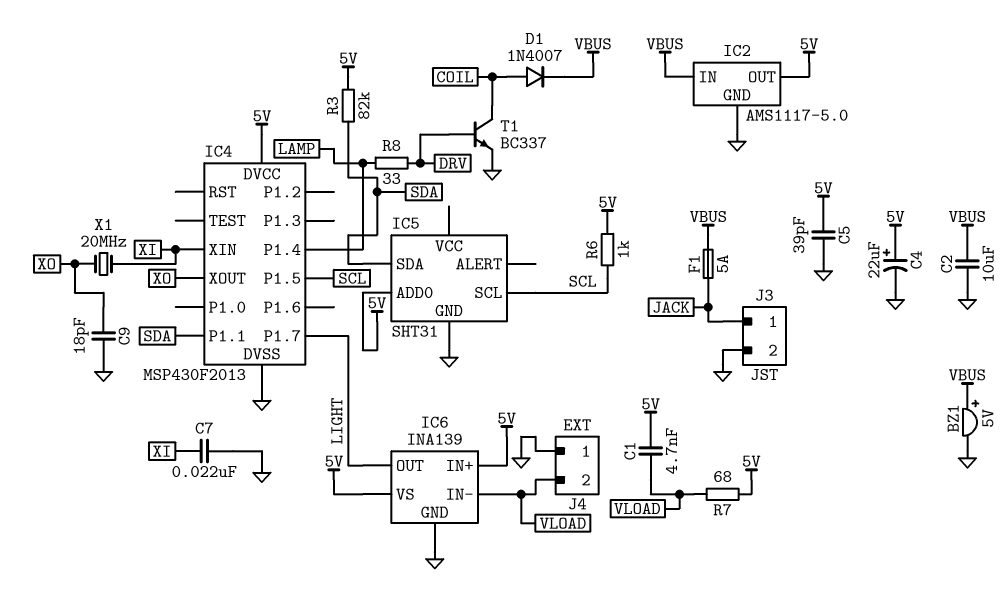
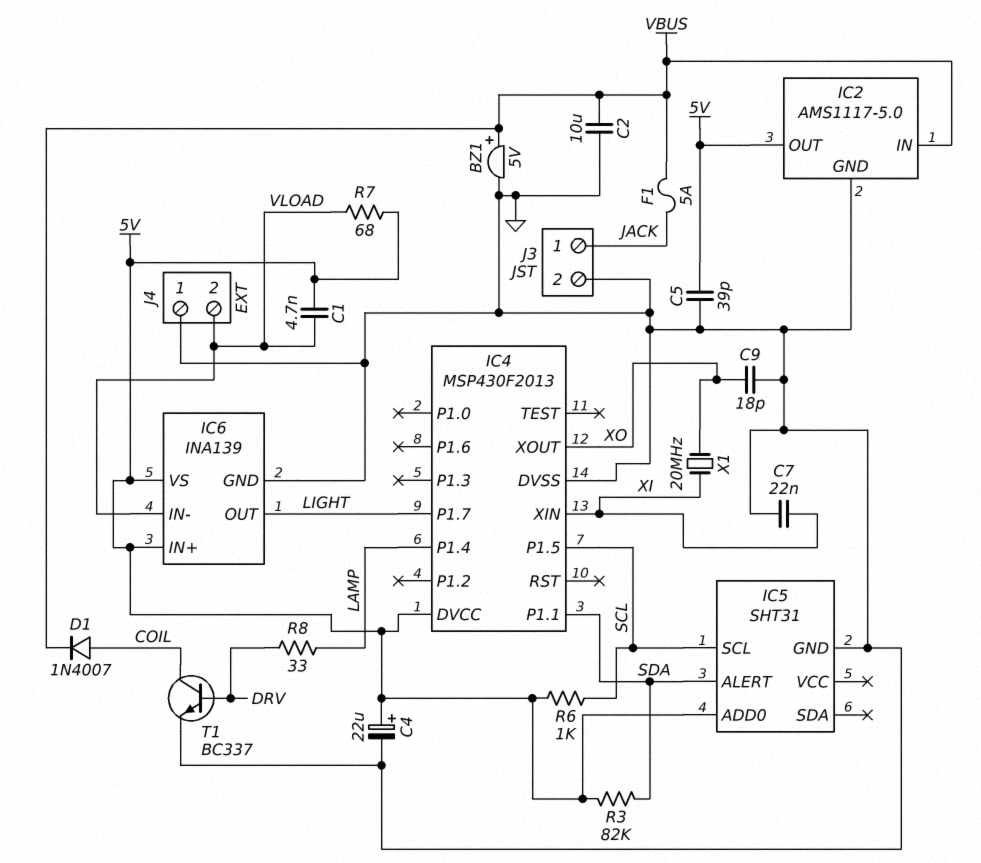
IC5 pin ALERT: none -> SDA
IC5 pin SDA: SDA -> none

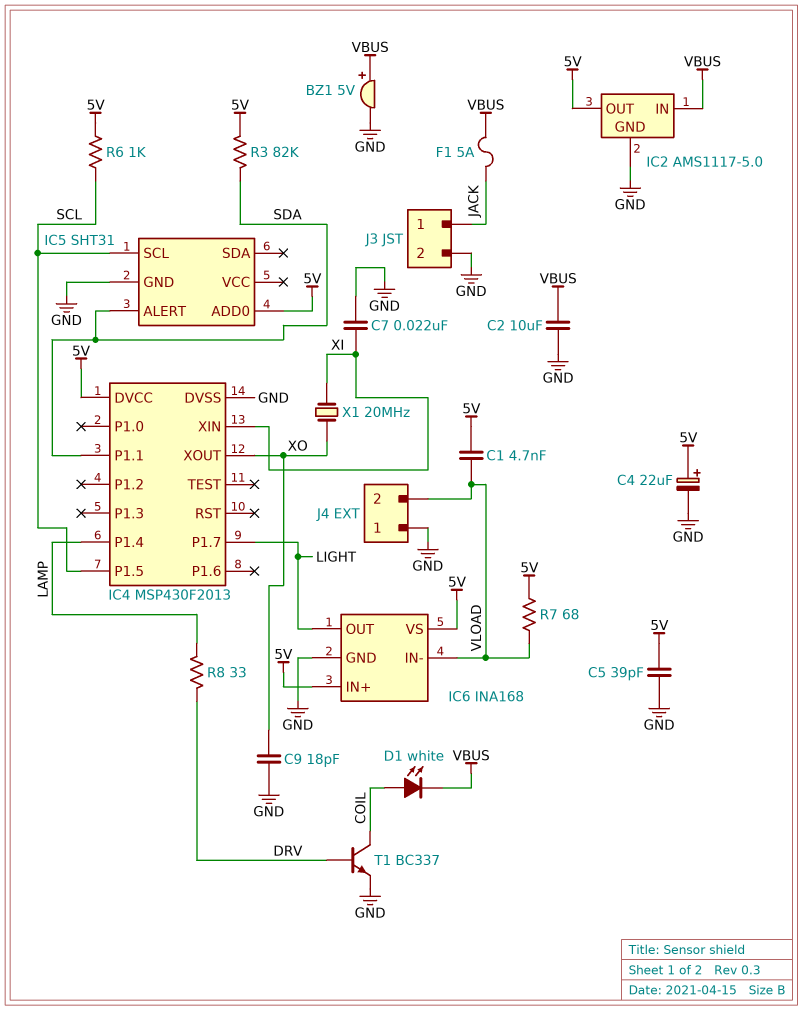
D1: diode 1N4007 (A COIL, K VBUS) -> LED white (A COIL, K VBUS)
IC6: INA139 -> INA168

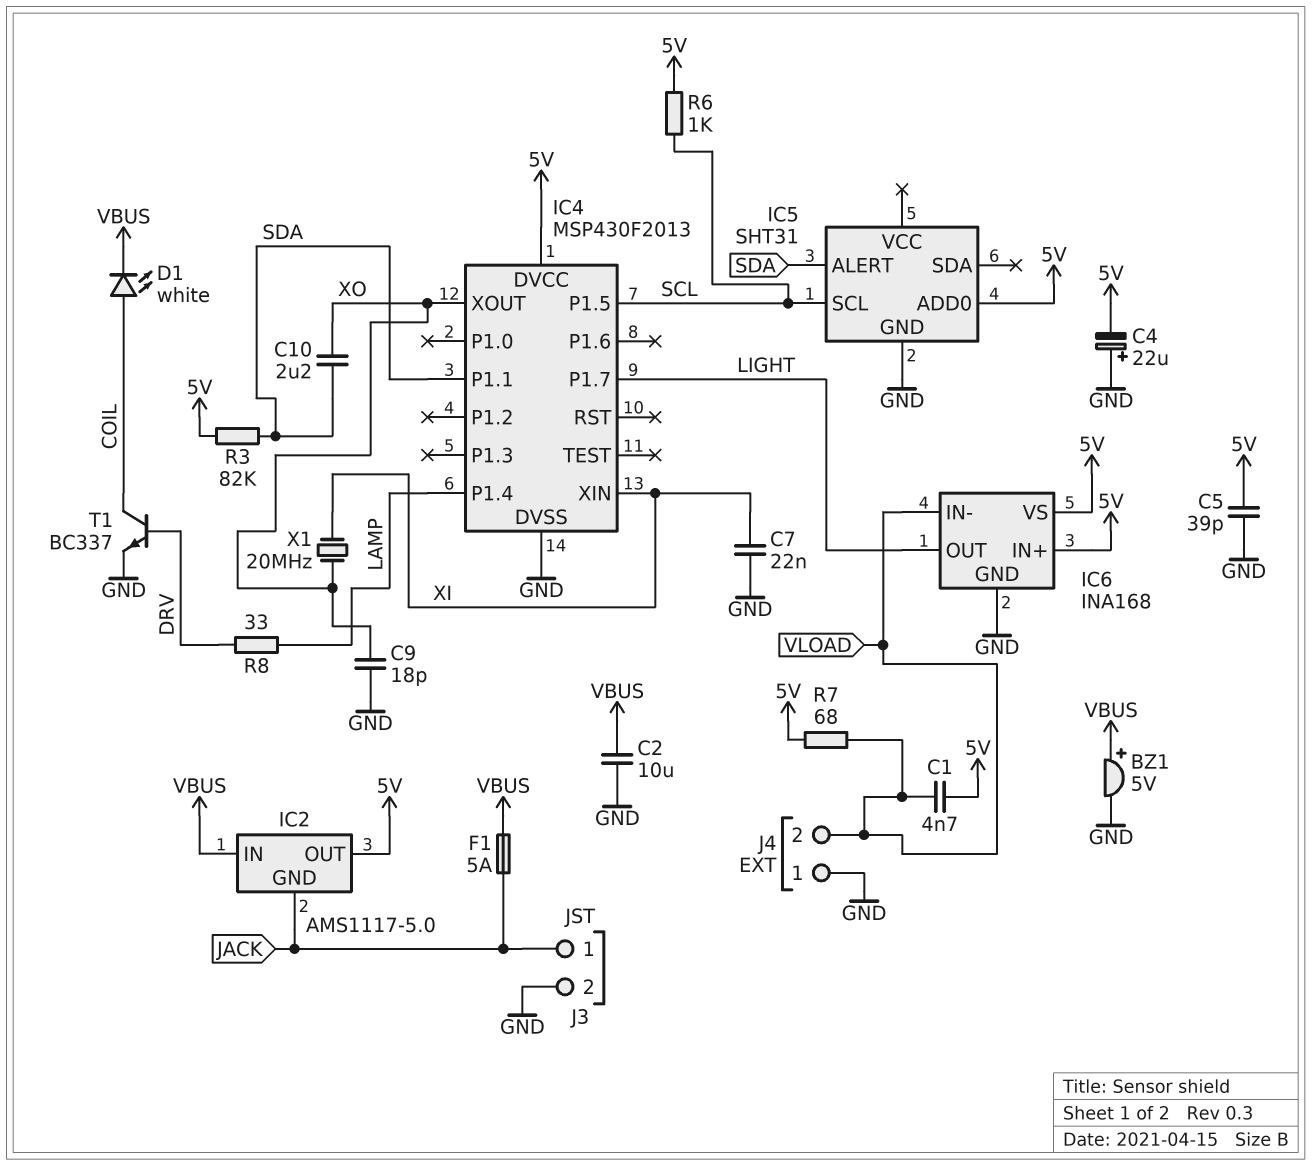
C4: 22uF (plus 5V, minus GND) -> 22uF (plus GND, minus 5V)
C10: none -> 2.2uF (SDA, XO)
IC2 pin GND: GND -> JACK

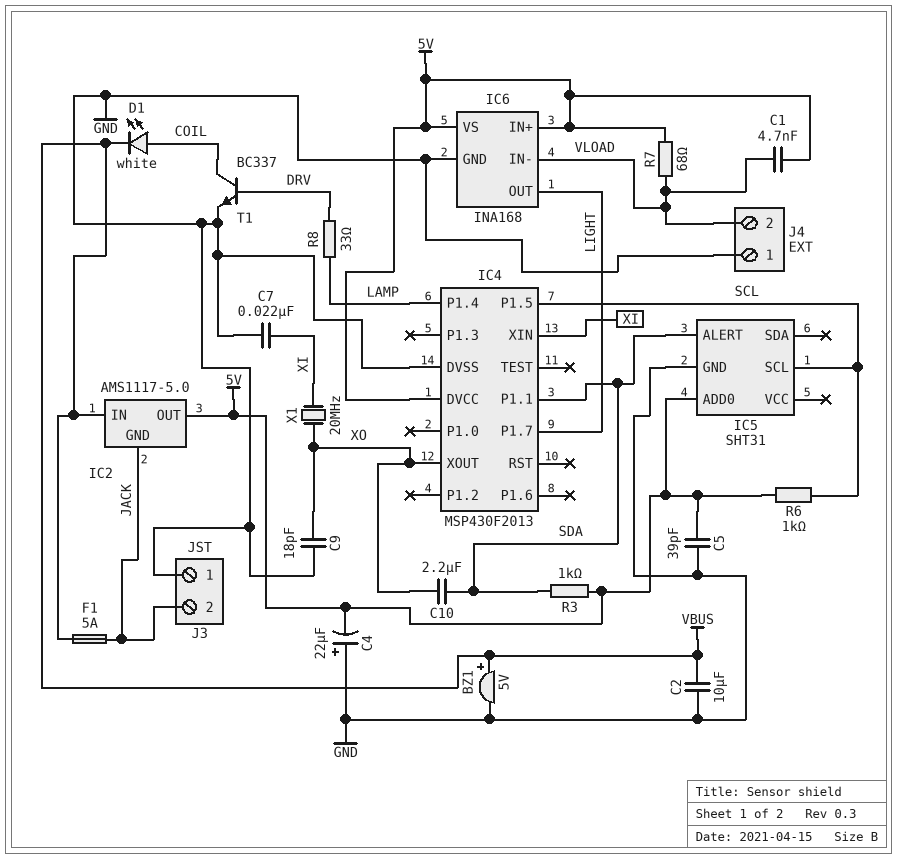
J3 pin 1: JACK -> GND
J3 pin 2: GND -> JACK
R3: 82k (5V, SDA) -> 1k (5V, SDA)

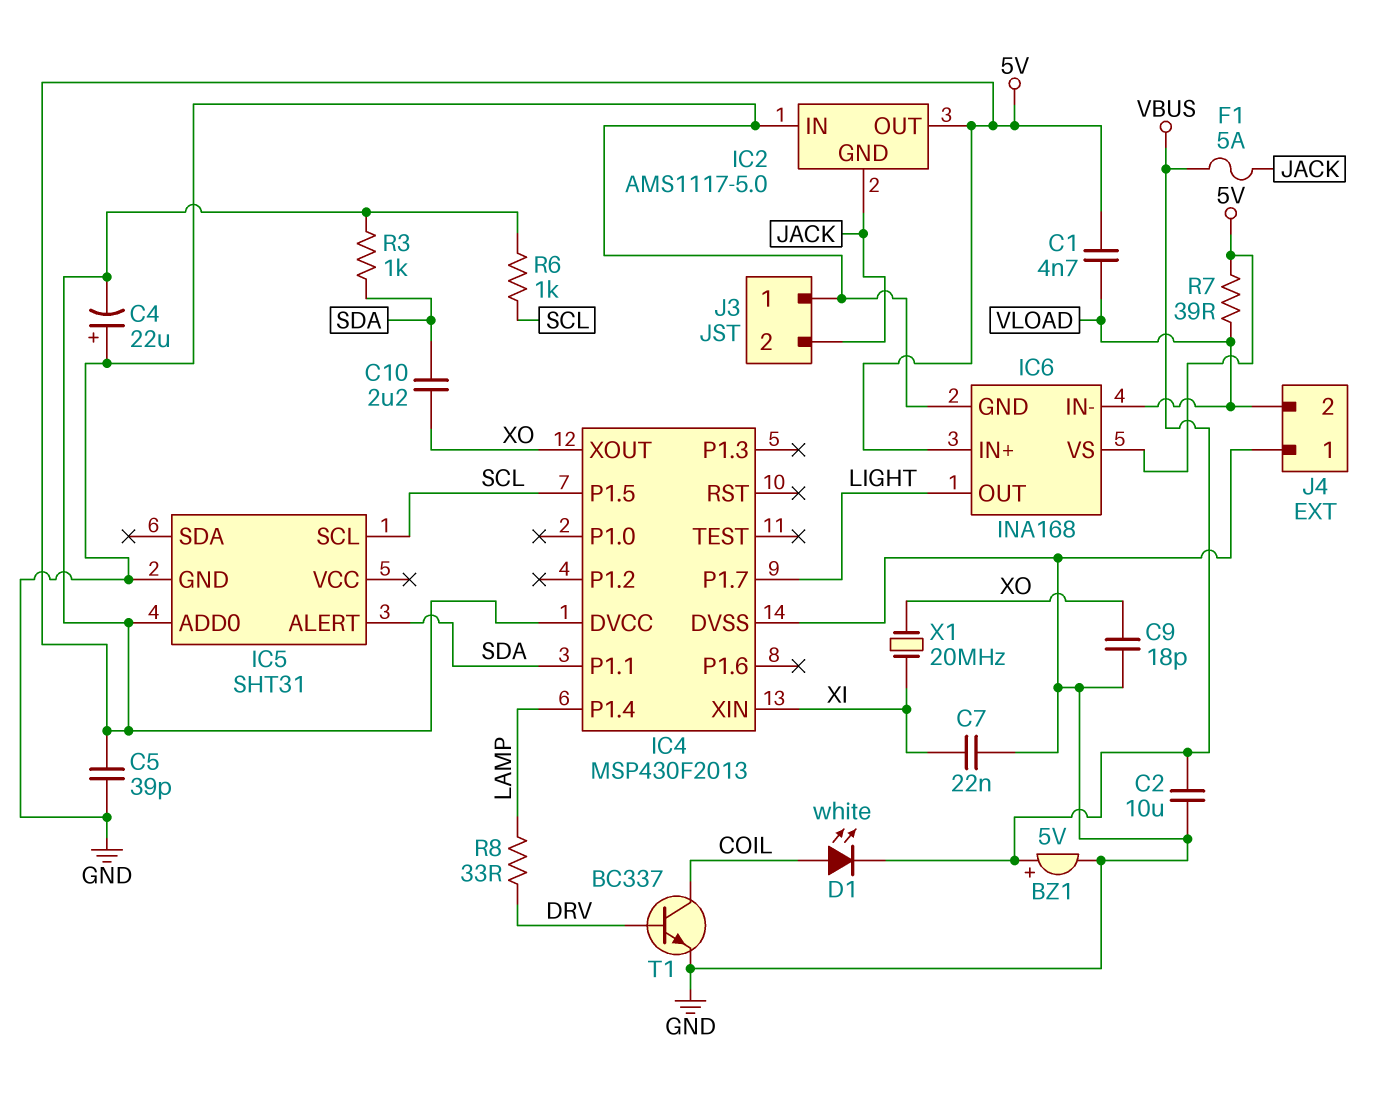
IC2 pin IN: VBUS -> GND
R7: 68 (5V, VLOAD) -> 39 (5V, VLOAD)

